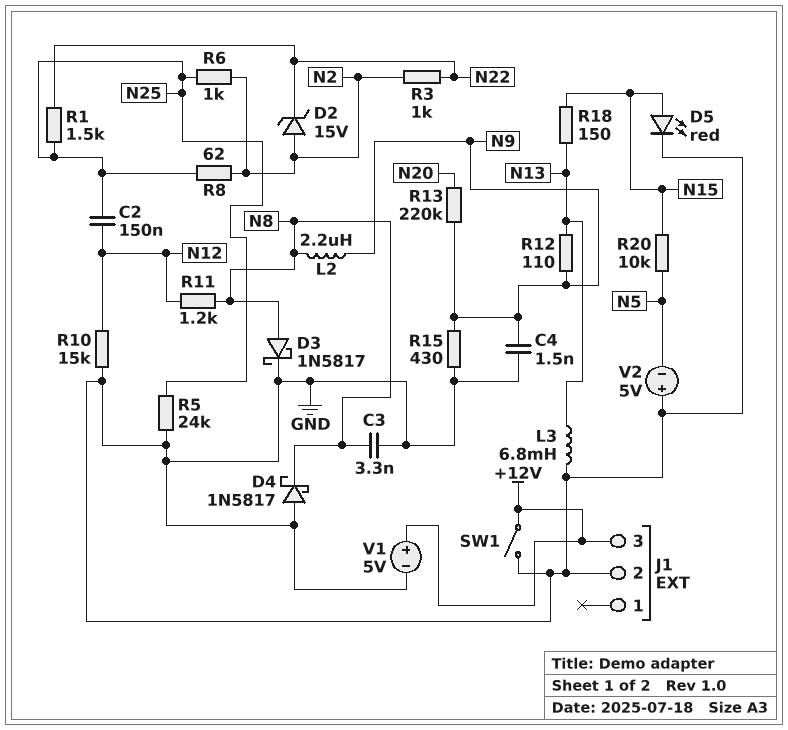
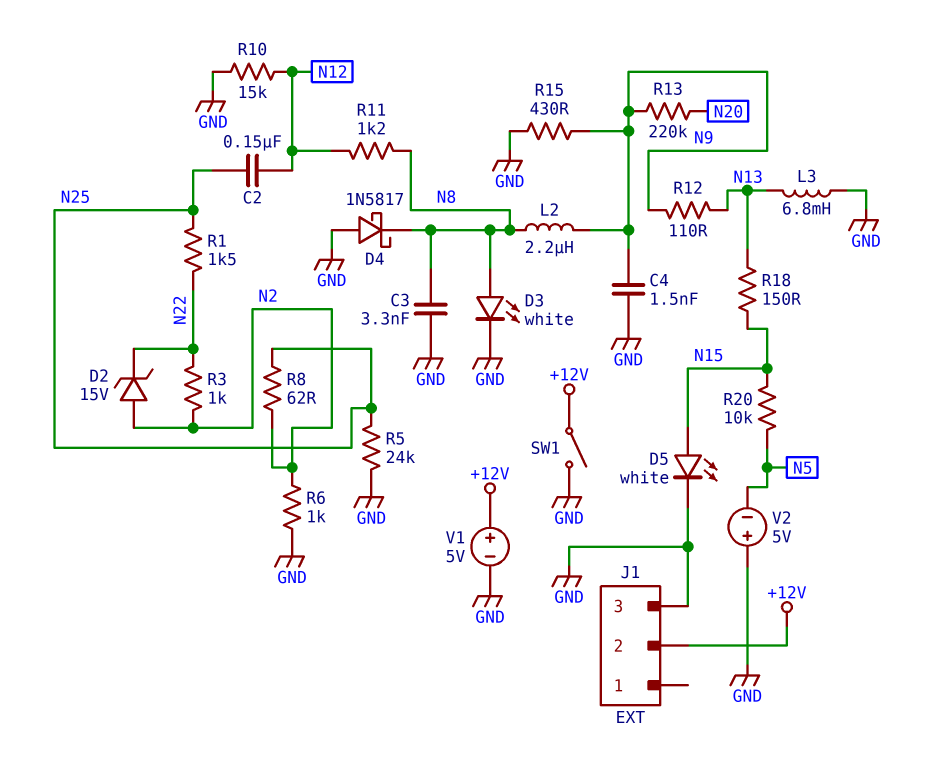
D3: schottky 1N5817 (A N8, K GND) -> LED white (A N8, K GND)
D5: LED red (A N15, K GND) -> LED white (A N15, K GND)
J1 pin 2: GND -> +12V
J1 pin 3: +12V -> GND
R6: 1k (N2, N25) -> 1k (GND, N2)

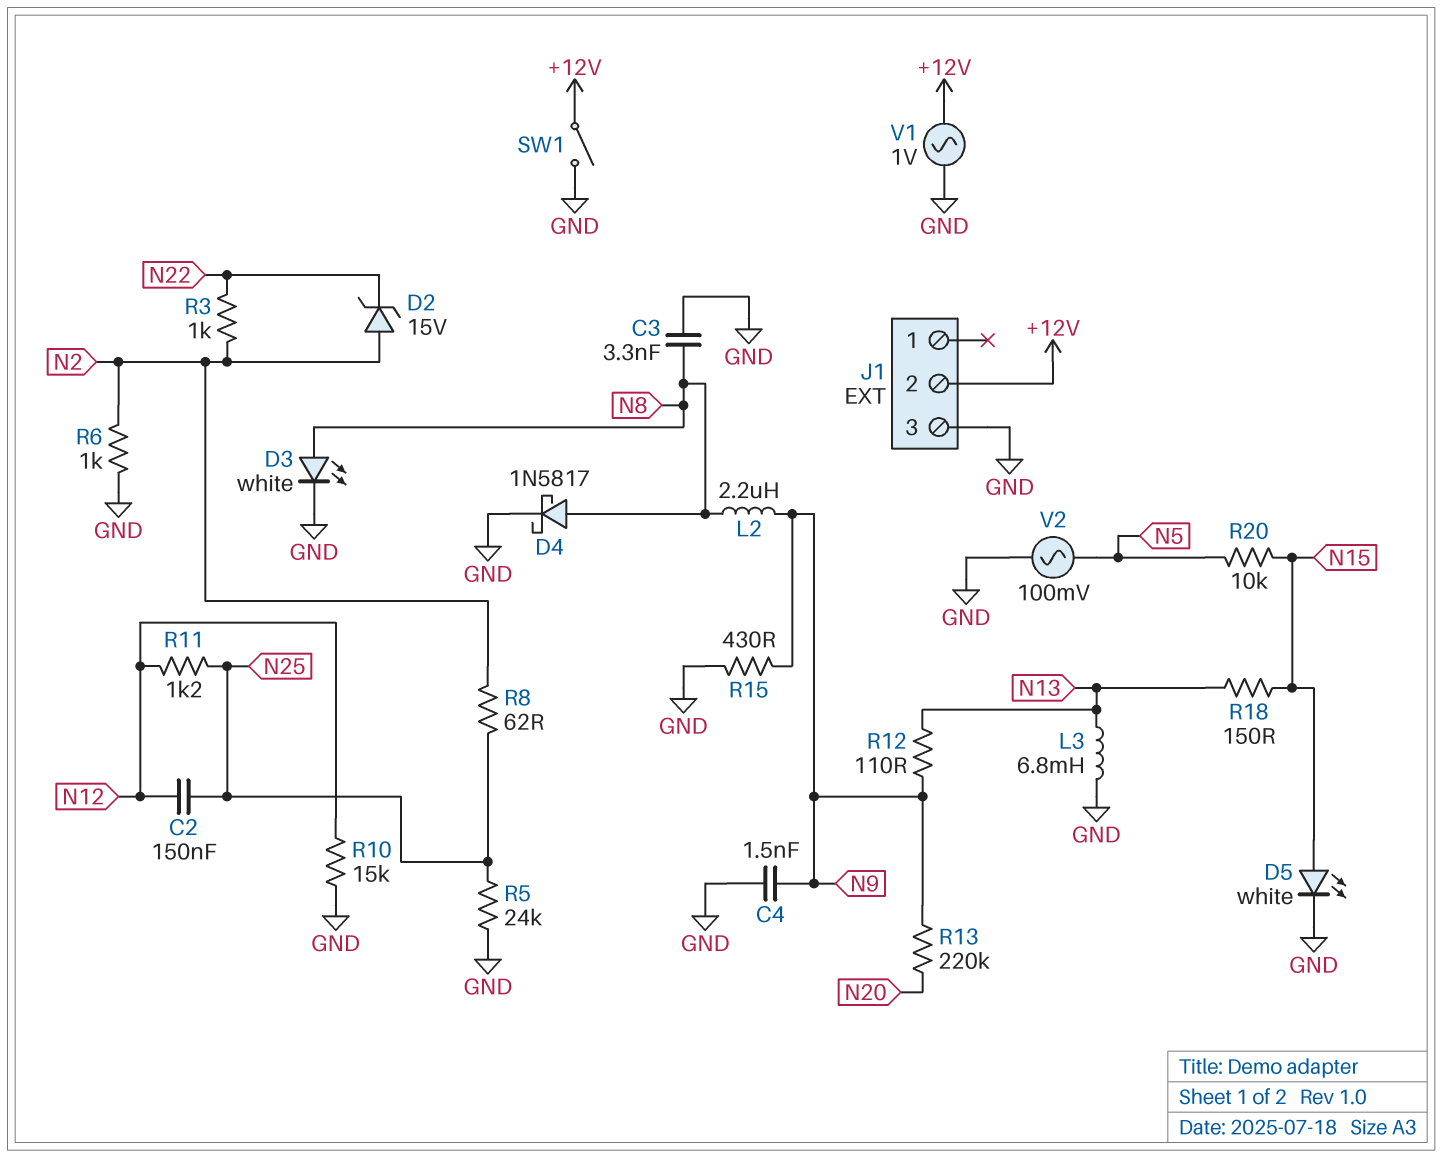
D4: schottky 1N5817 (A GND, K N8) -> schottky 1N5817 (A N8, K GND)
R1: 1.5k (N22, N25) -> none
R11: 1.2k (N8, N12) -> 1.2k (N12, N25)
V1: 5V (plus +12V, minus GND) -> AC 1V (+12V, GND)
V2: 5V (plus GND, minus N5) -> AC 100mV (GND, N5)

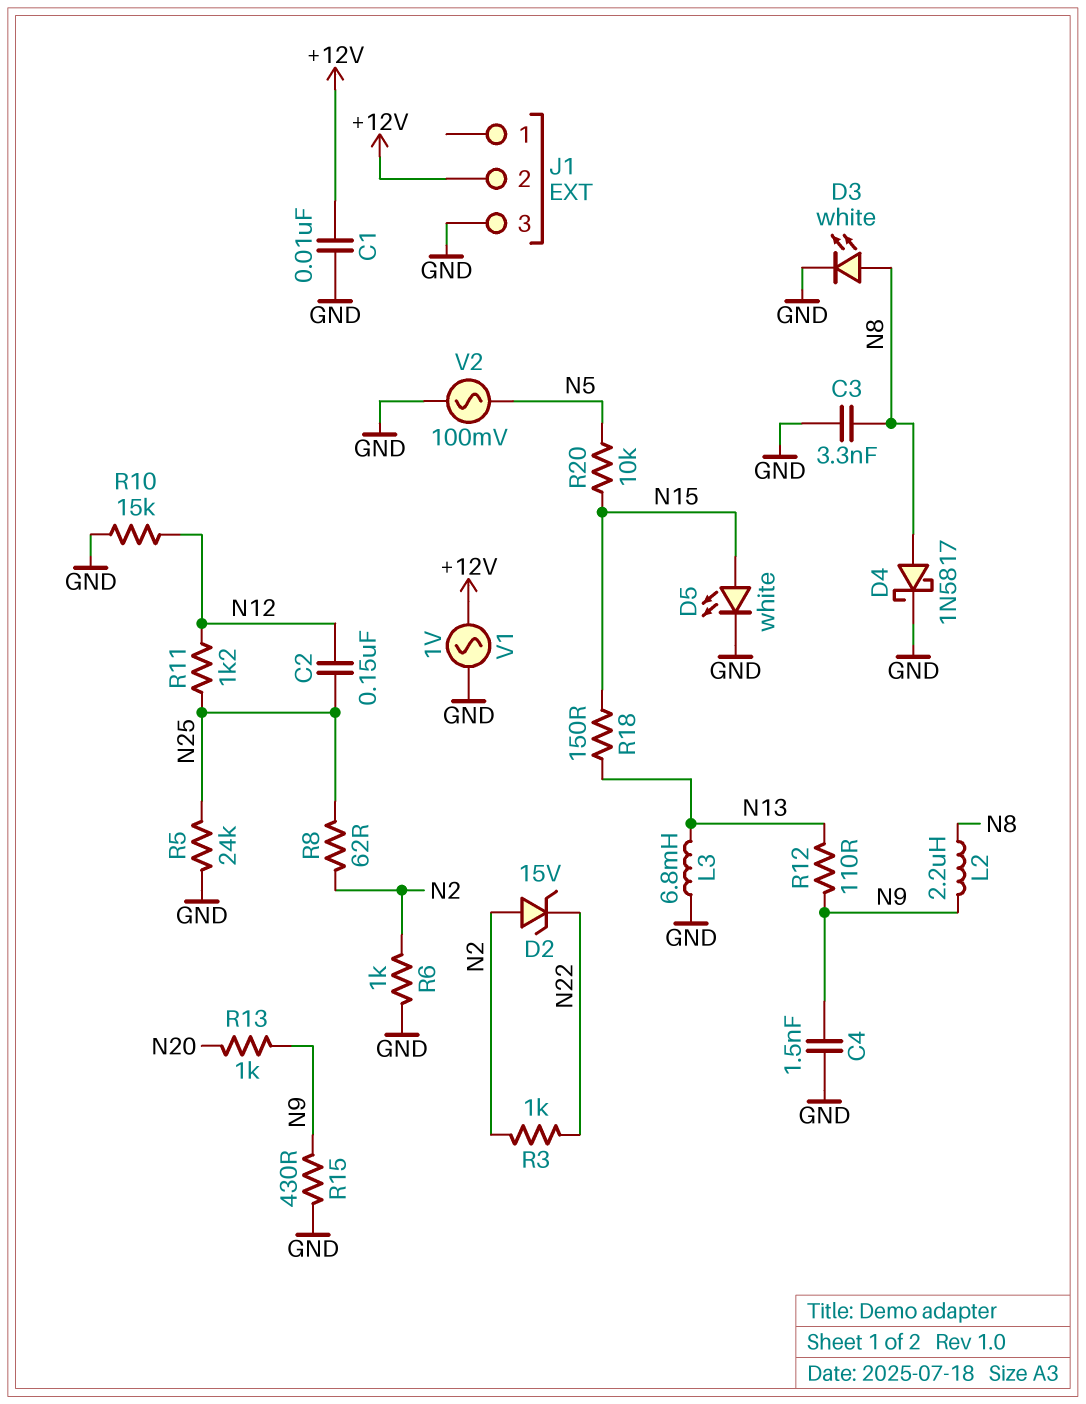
C1: none -> 10nF (+12V, GND)
R13: 220k (N9, N20) -> 1k (N9, N20)
SW1: switch (+12V, GND) -> none

